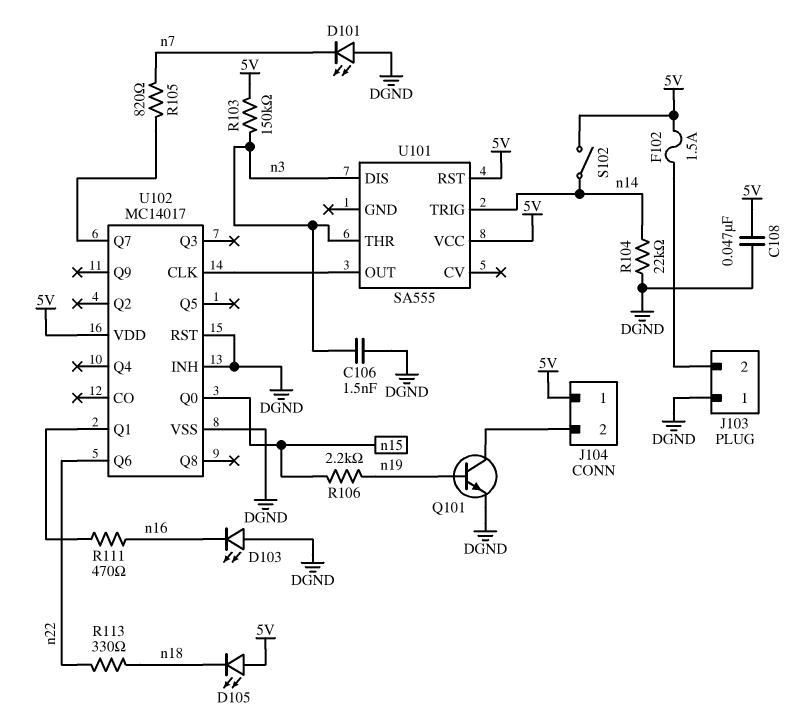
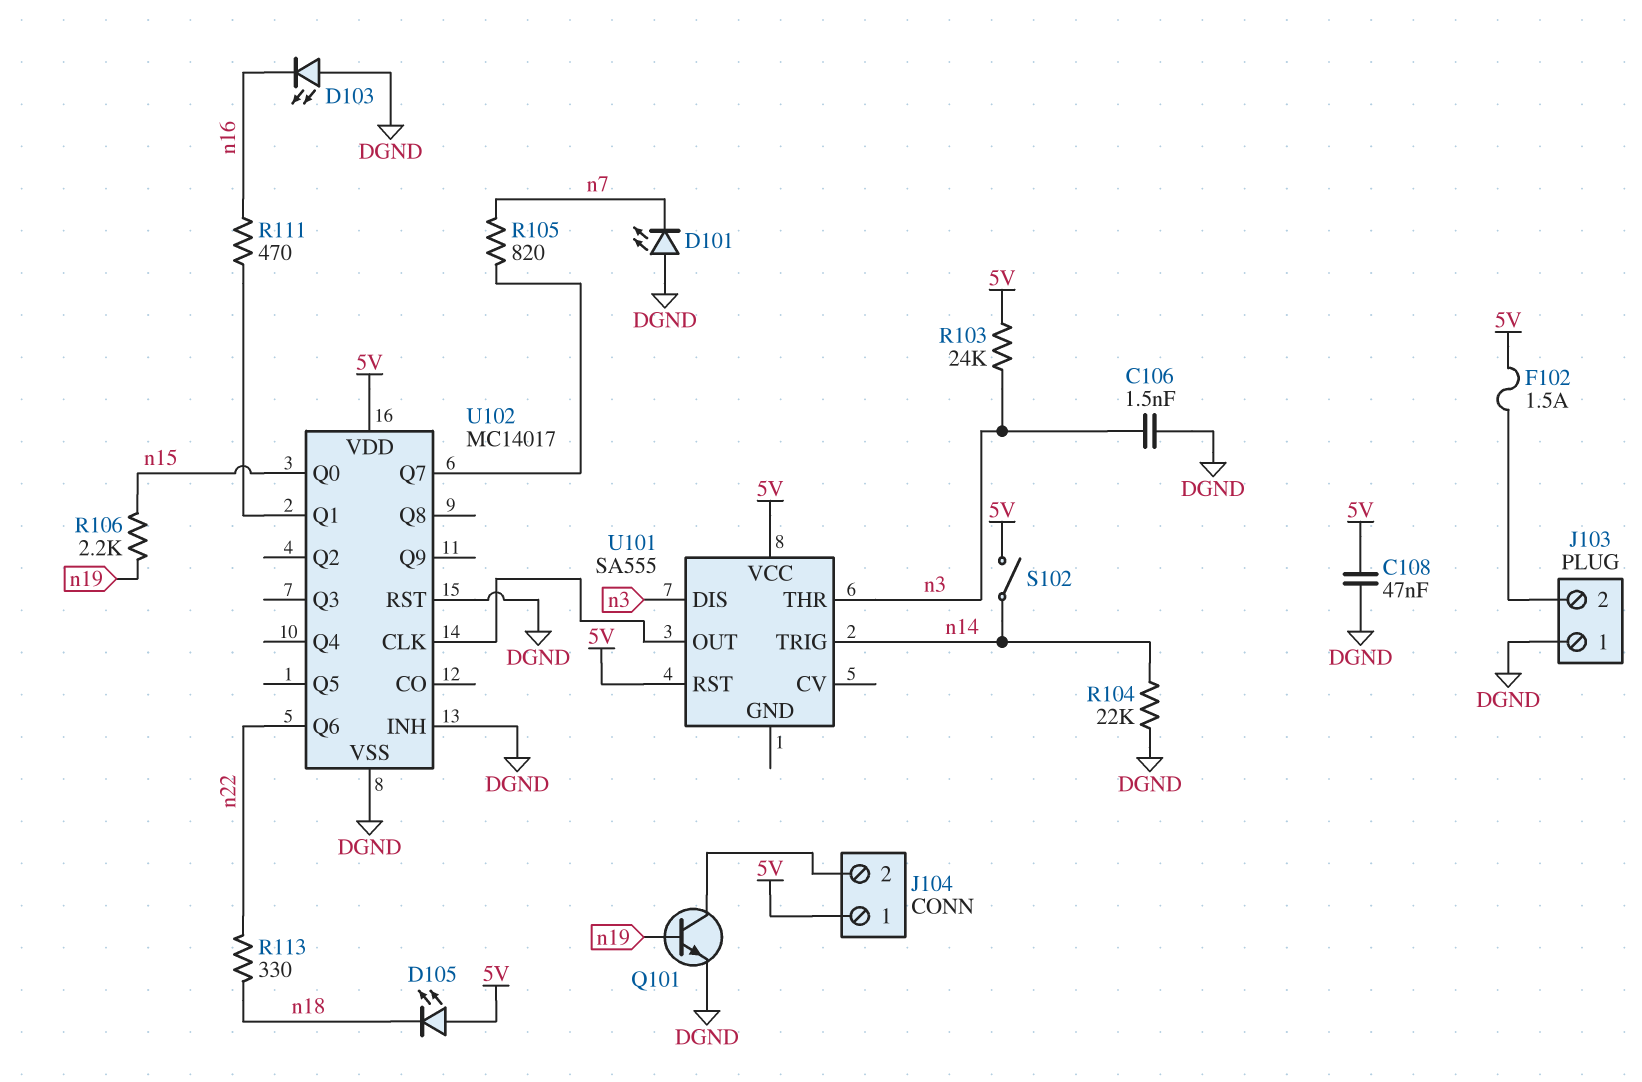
R103: 150k (5V, n3) -> 24k (5V, n3)

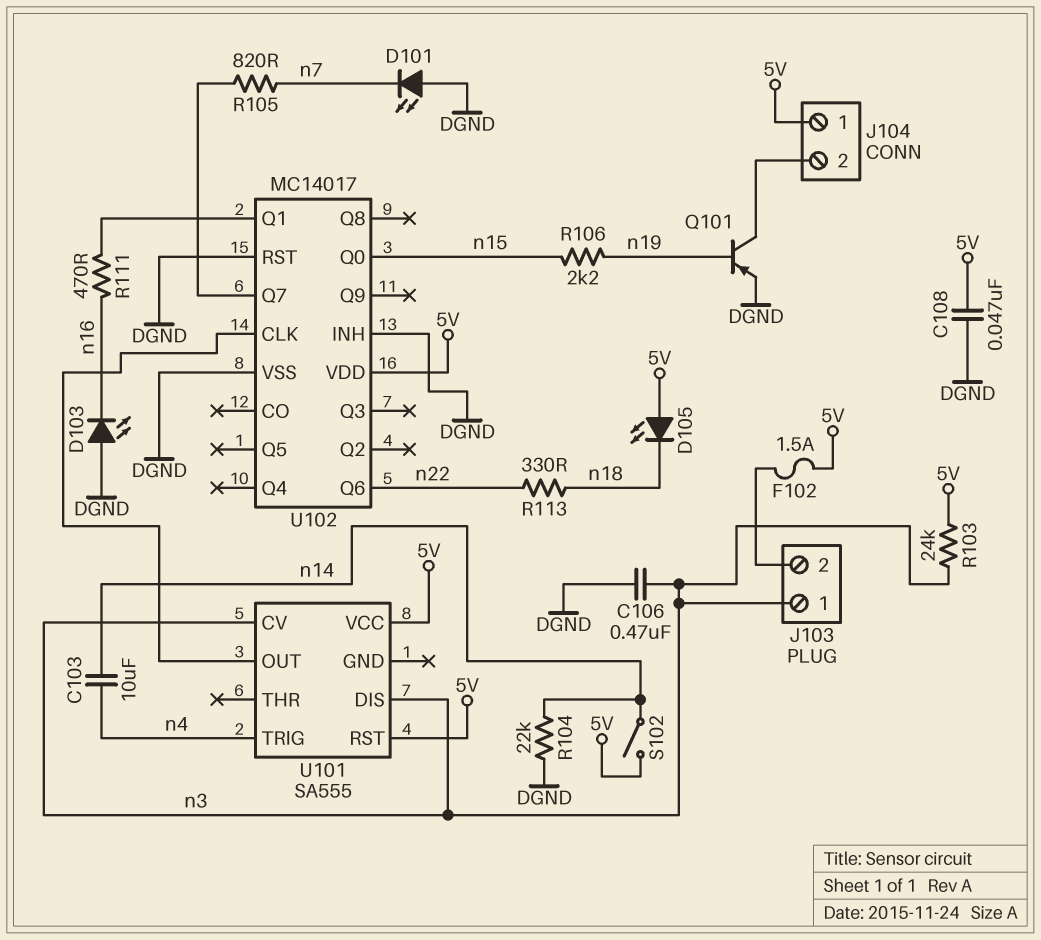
C103: none -> 10uF (n4, n14)
C106: 1.5nF (DGND, n3) -> 470nF (DGND, n3)
J103 pin 1: DGND -> n3
Q101: NPN (B n19, C J104/2, E DGND) -> PNP (B n19, C J104/2, E DGND)
U101 pin CV: none -> n3
U101 pin THR: n3 -> none
U101 pin TRIG: n14 -> n4

